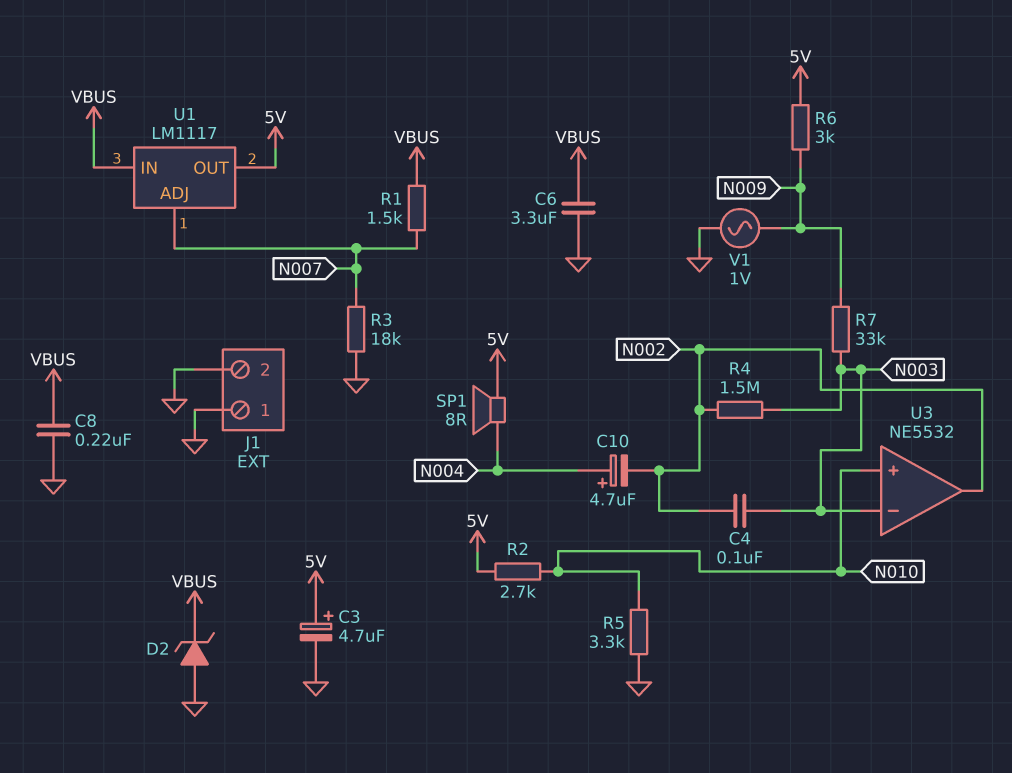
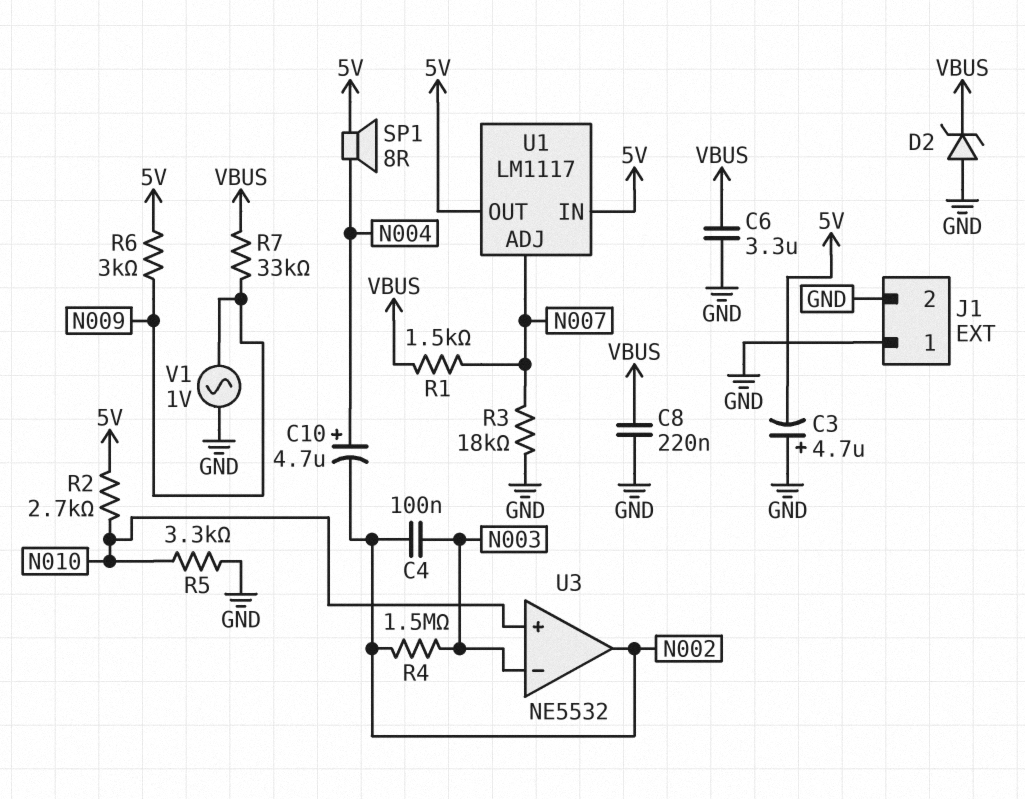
C3: 4.7uF (plus 5V, minus GND) -> 4.7uF (plus GND, minus 5V)
R7: 33k (N003, N009) -> 33k (N009, VBUS)
U1 pin IN: VBUS -> 5V

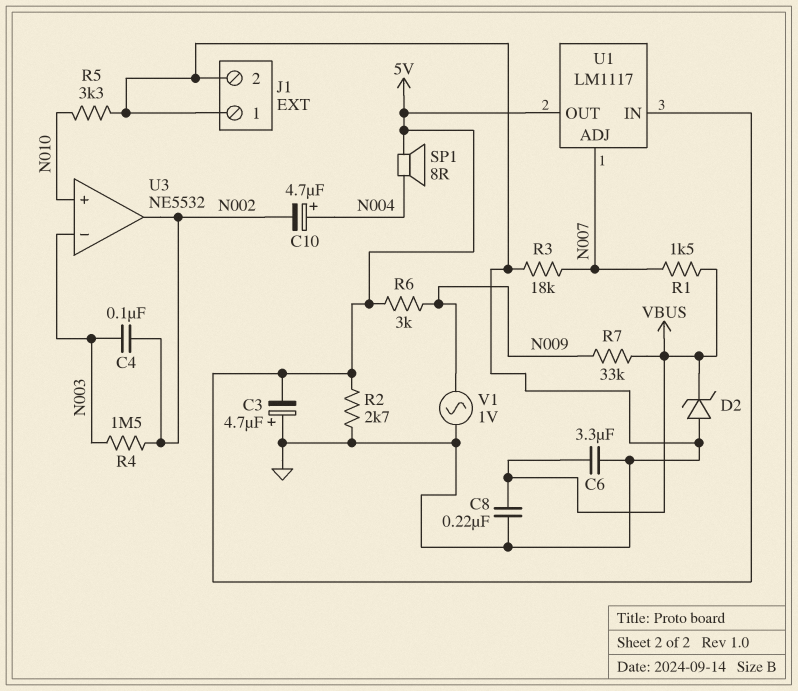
R2: 2.7k (5V, N010) -> 2.7k (5V, GND)

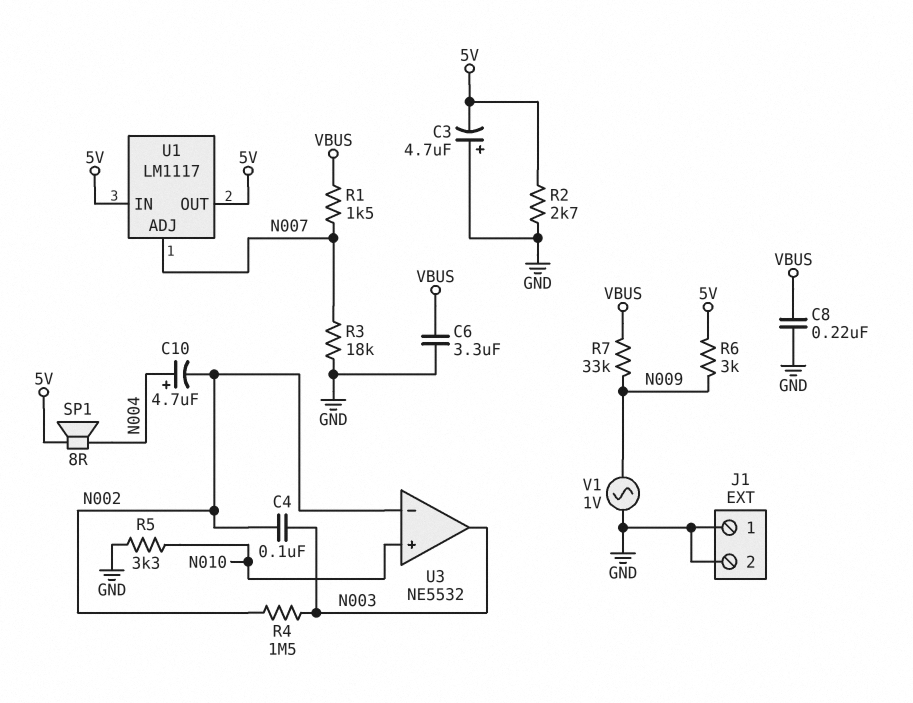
D2: zener (A GND, K VBUS) -> none
U3 pin in-: N003 -> N002
U3 pin out: N002 -> N003

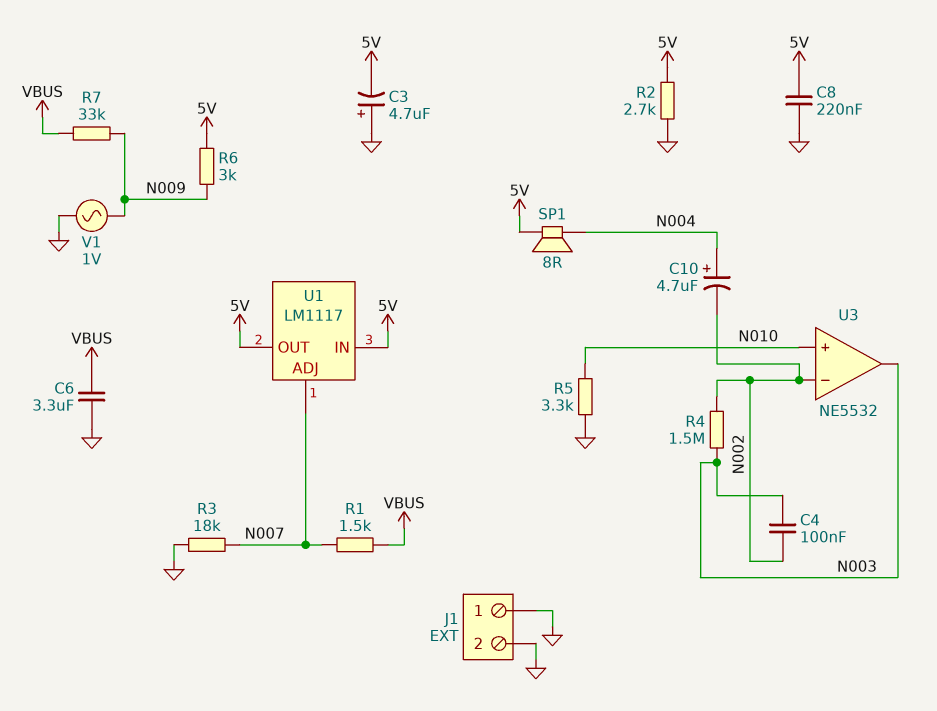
C8: 220nF (GND, VBUS) -> 220nF (5V, GND)

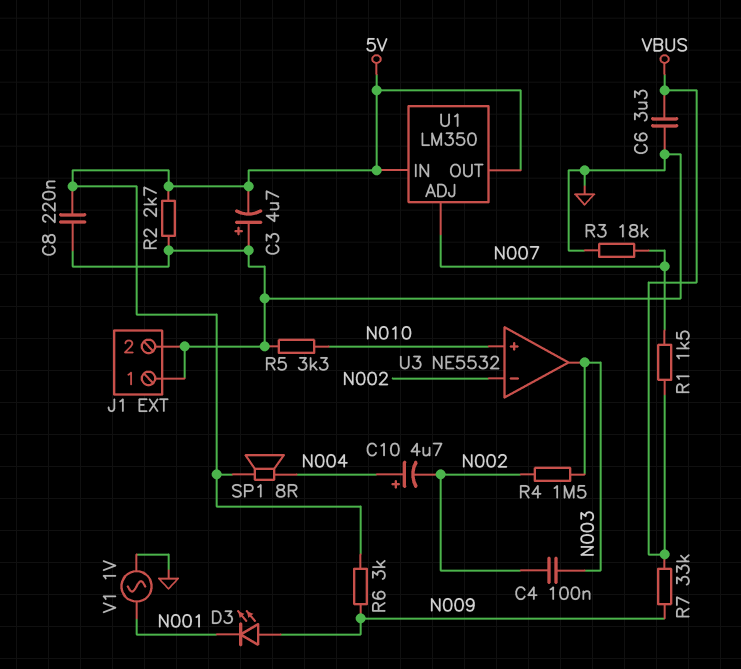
D3: none -> LED (A N009, K N001)
U1: LM1117 -> LM350
V1: AC 1V (GND, N009) -> AC 1V (GND, N001)

